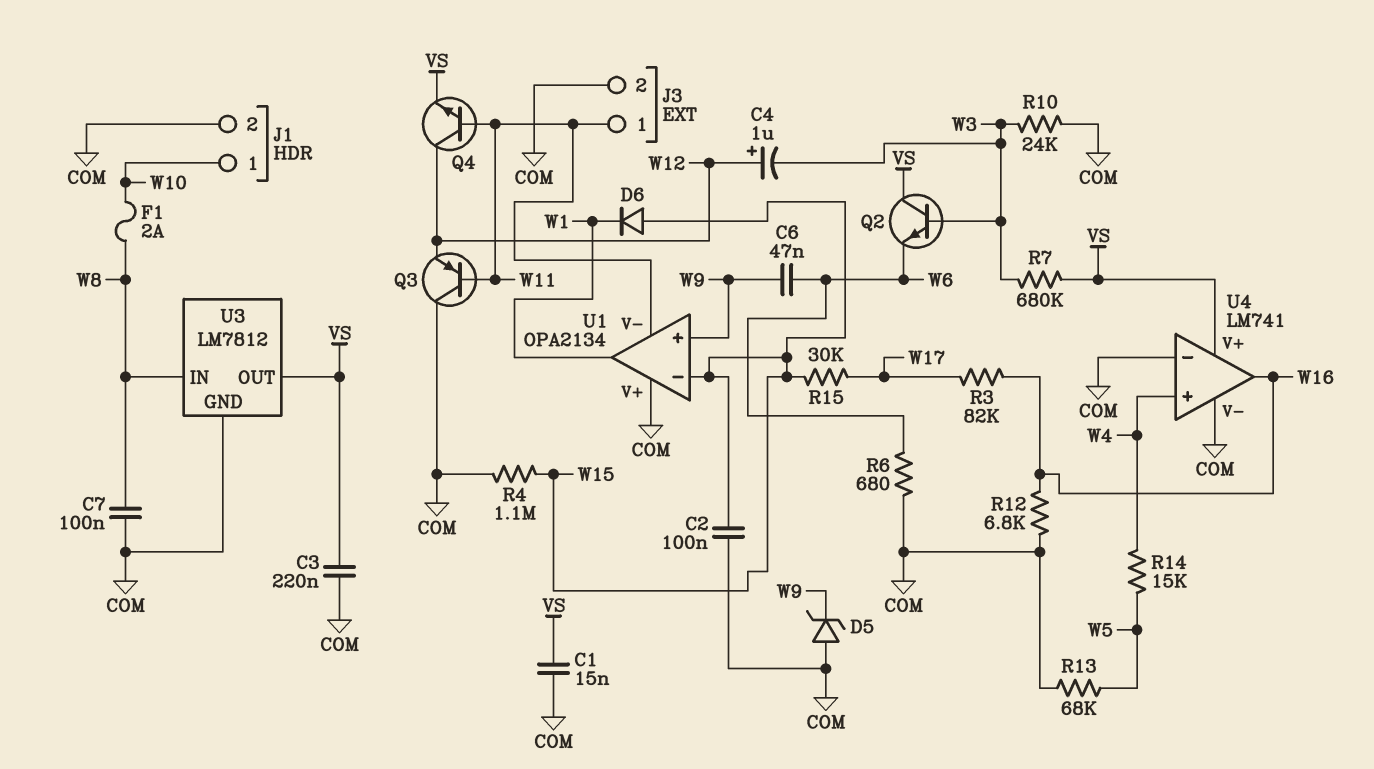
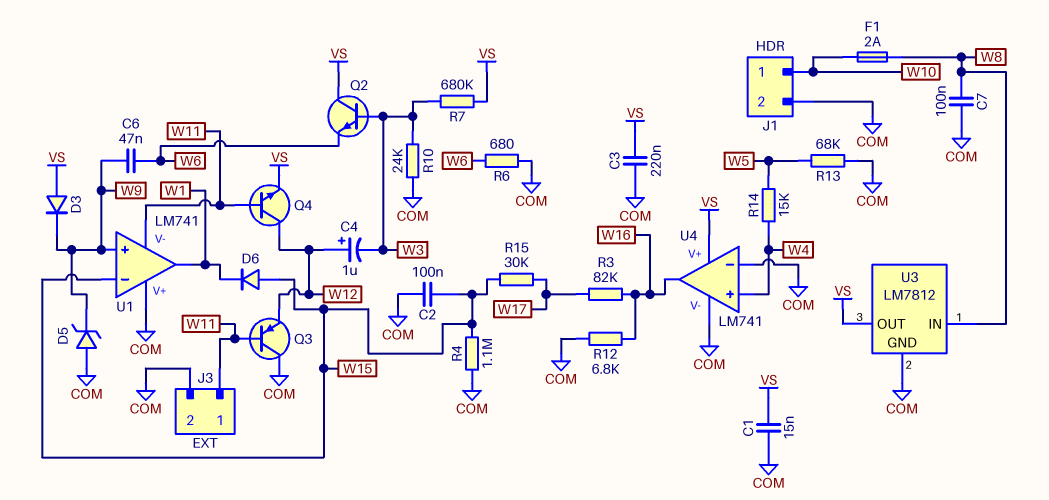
D3: none -> diode (A VS, K W9)
U1: OPA2134 -> LM741

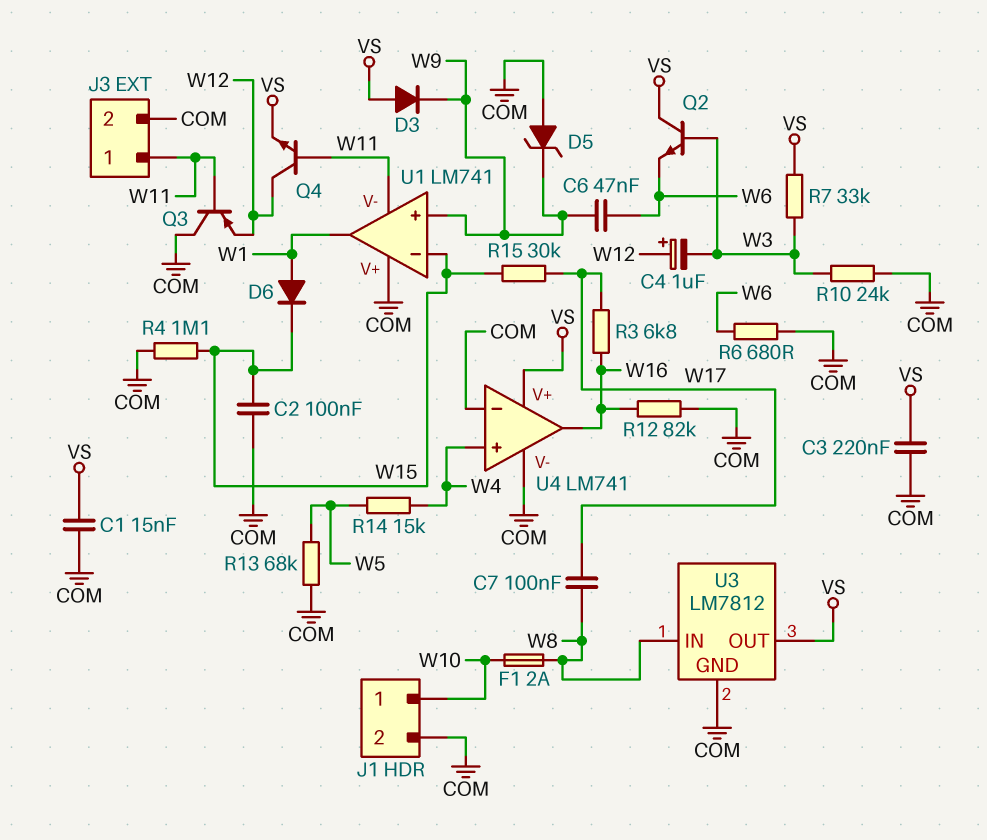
C7: 100nF (COM, W8) -> 100nF (W8, W17)
D6: diode (A W15, K W1) -> diode (A W1, K W15)
R3: 82k (W16, W17) -> 6.8k (W16, W17)
R7: 680k (VS, W3) -> 33k (VS, W3)
R12: 6.8k (COM, W16) -> 82k (COM, W16)

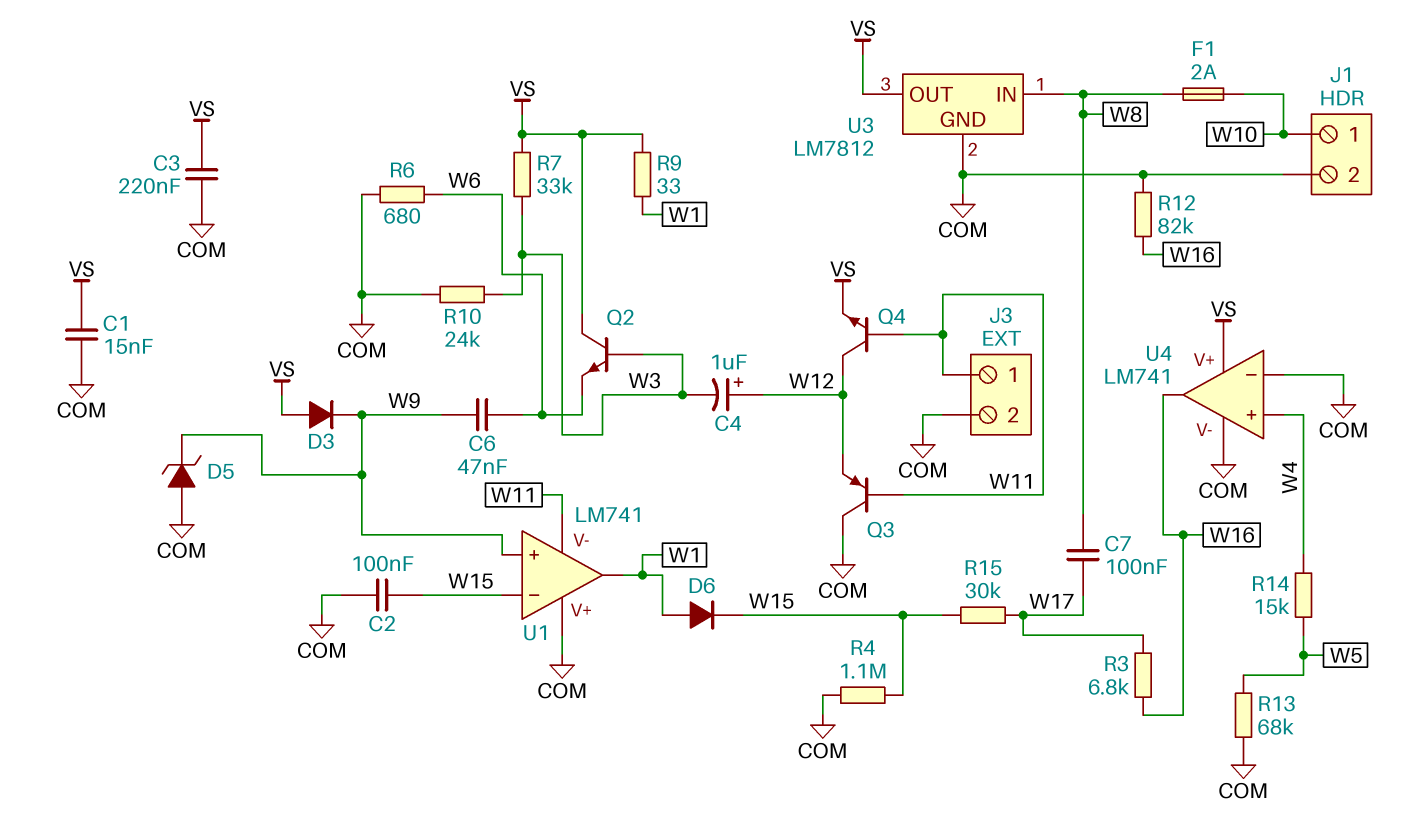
R9: none -> 33 (VS, W1)

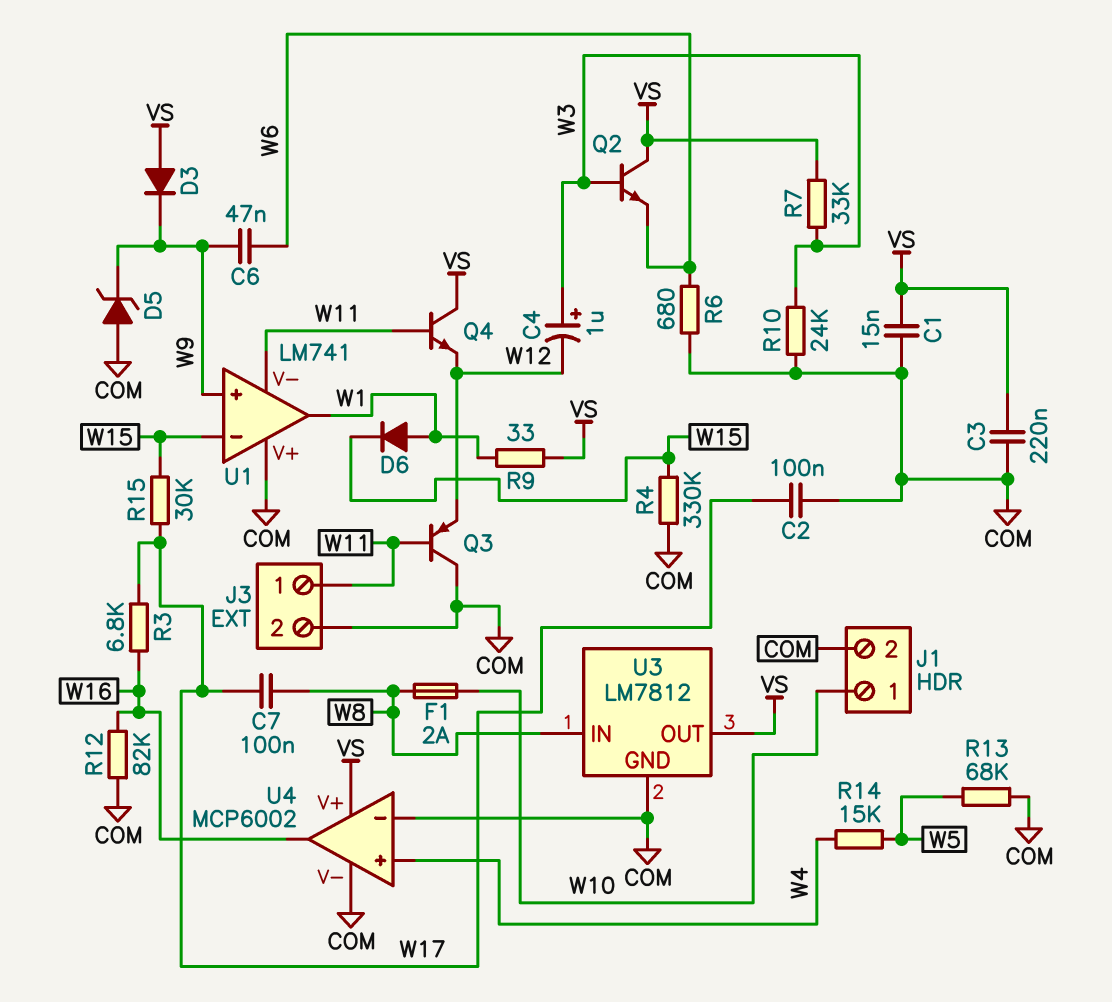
C2: 100nF (COM, W15) -> 100nF (COM, W17)
C4: 1uF (plus W12, minus W3) -> 1uF (plus W3, minus W12)
Q4: NPN (B W11, C W12, E VS) -> NPN (B W11, C VS, E W12)
R4: 1.1M (COM, W15) -> 330k (COM, W15)
U4: LM741 -> MCP6002

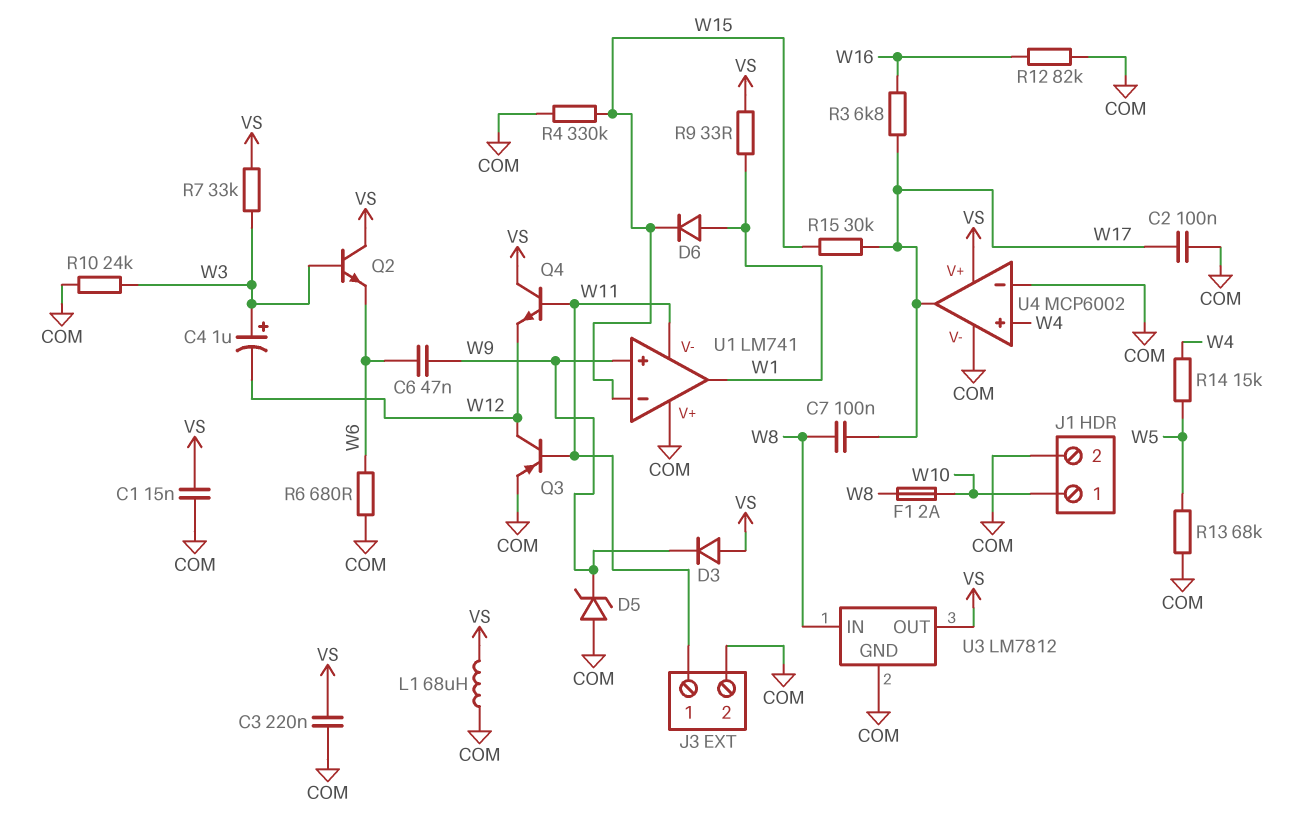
L1: none -> 68uH (COM, VS)
Q3: PNP (B W11, C COM, E W12) -> PNP (B W11, C W12, E COM)
U4 pin out: W16 -> W17

